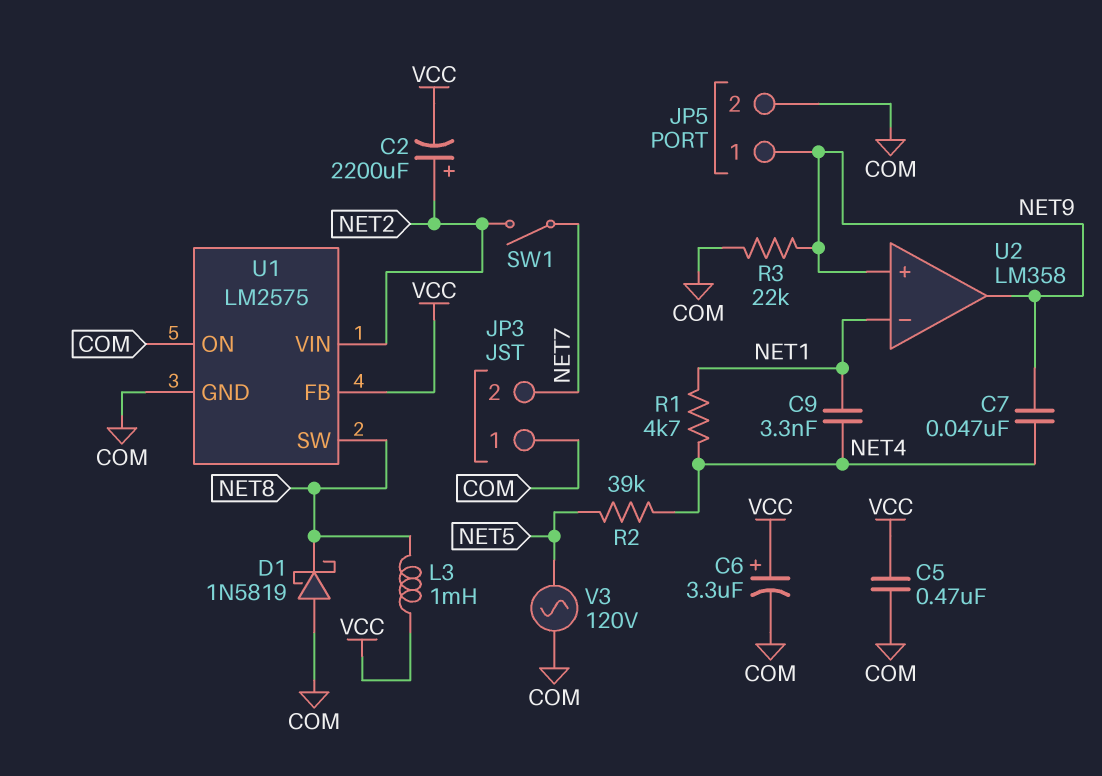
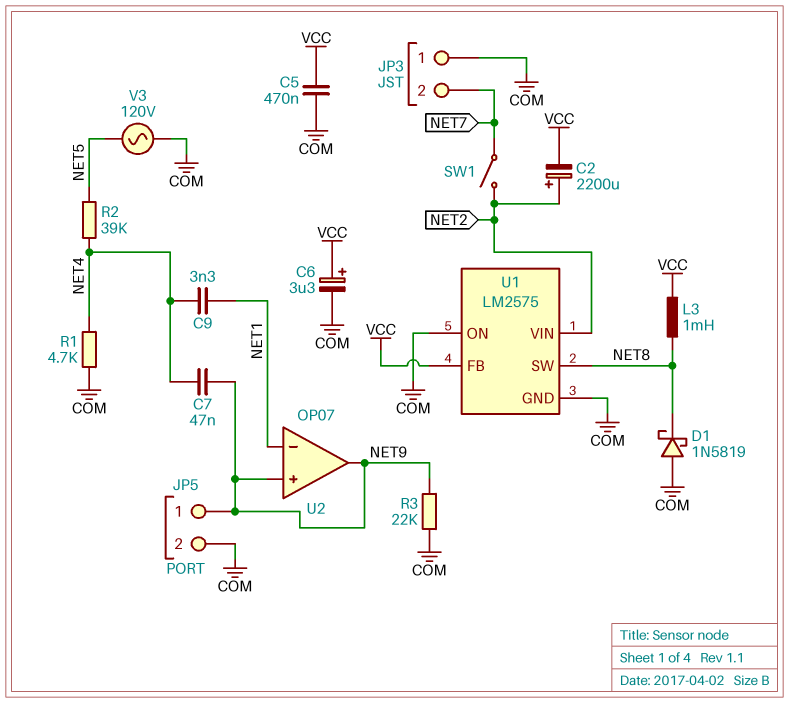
R1: 4.7k (NET1, NET4) -> 4.7k (COM, NET4)
U2: LM358 -> OP07

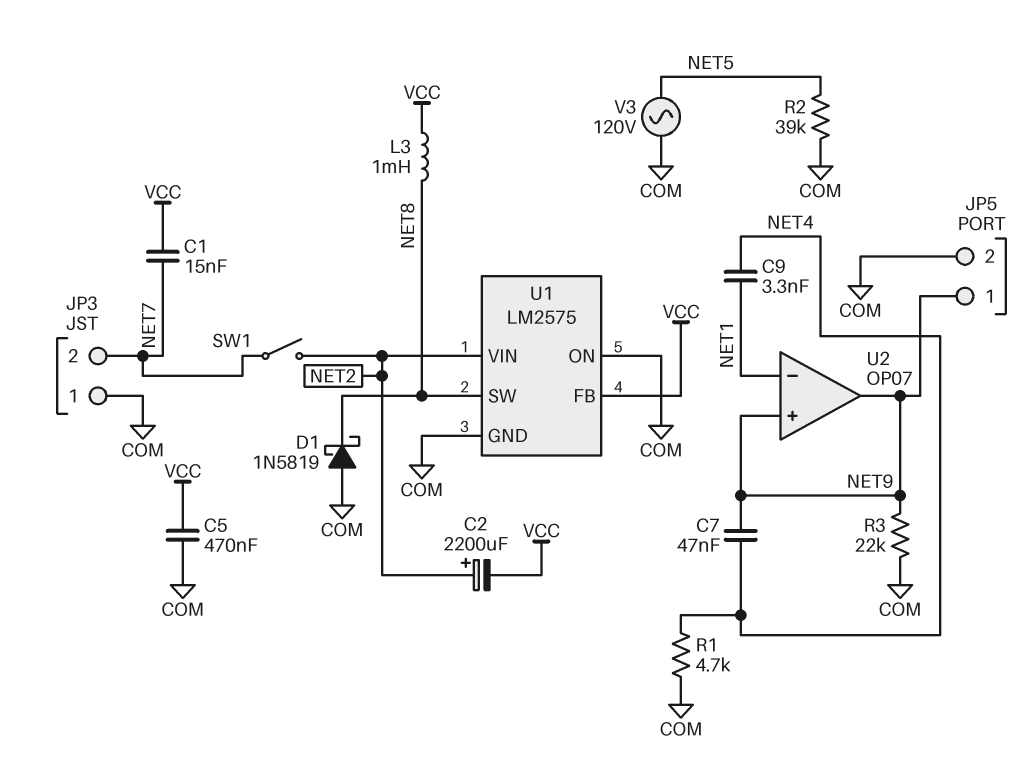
C1: none -> 15nF (NET7, VCC)
C6: 3.3uF (plus VCC, minus COM) -> none
R2: 39k (NET4, NET5) -> 39k (COM, NET5)

